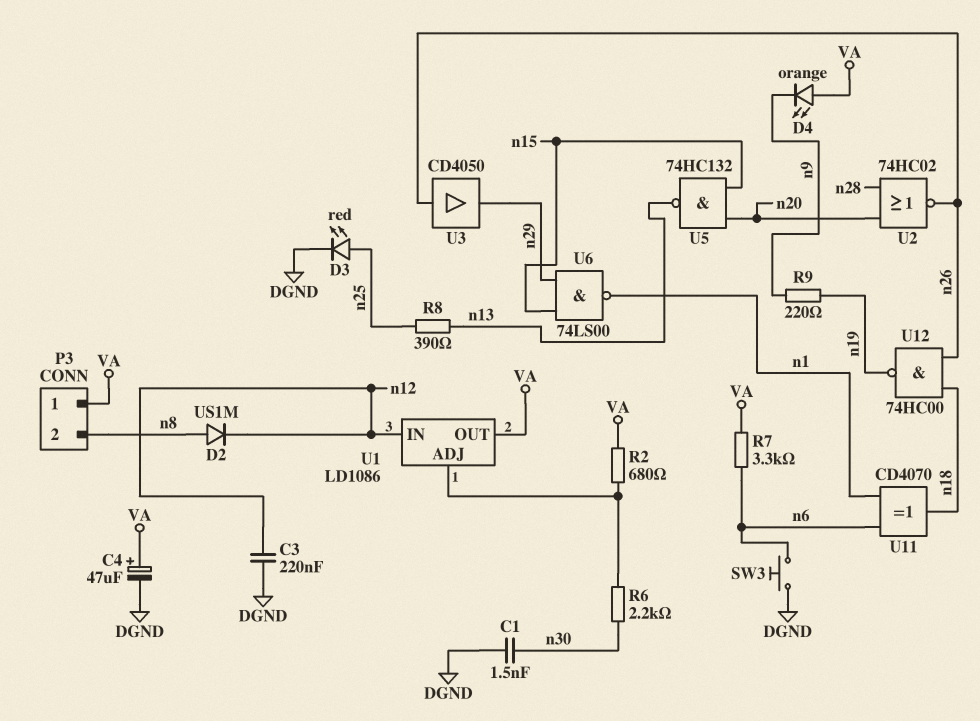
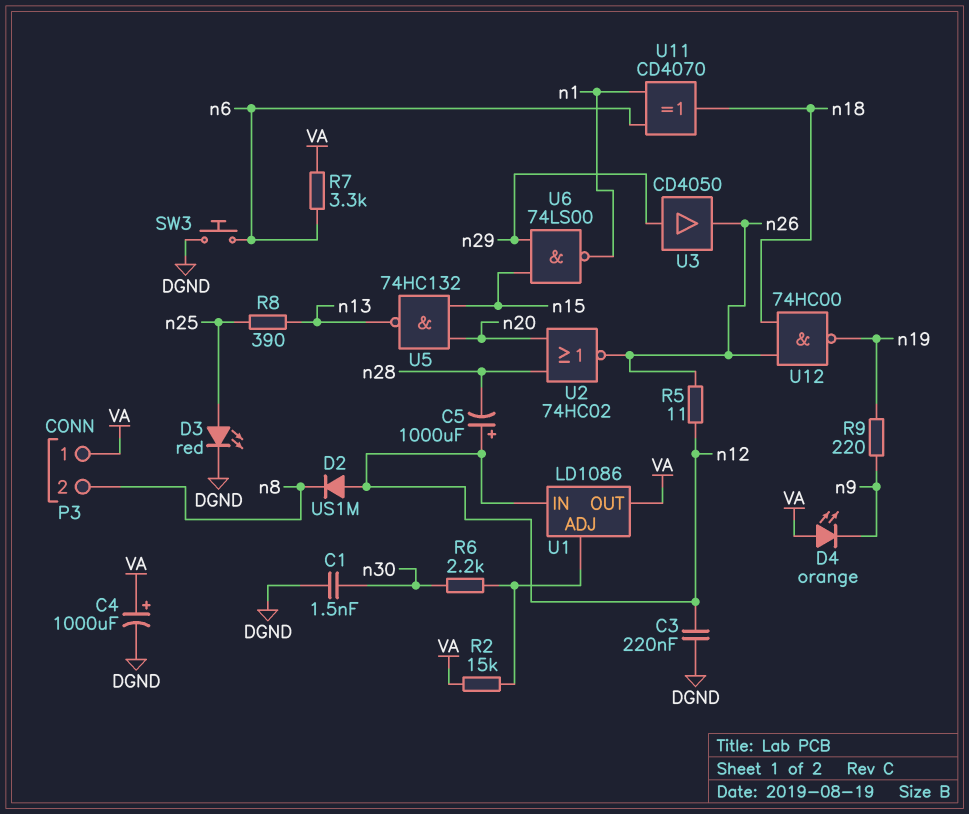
C4: 47uF (plus VA, minus DGND) -> 1000uF (plus VA, minus DGND)
C5: none -> 1000uF (plus n12, minus n28)
D2: diode US1M (A n8, K n12) -> diode US1M (A n12, K n8)
R2: 680 (U1/ADJ, VA) -> 15k (U1/ADJ, VA)
R5: none -> 11 (n12, n26)
U3: buffer CD4050 (in n26, out n29) -> buffer CD4050 (in n29, out n26)

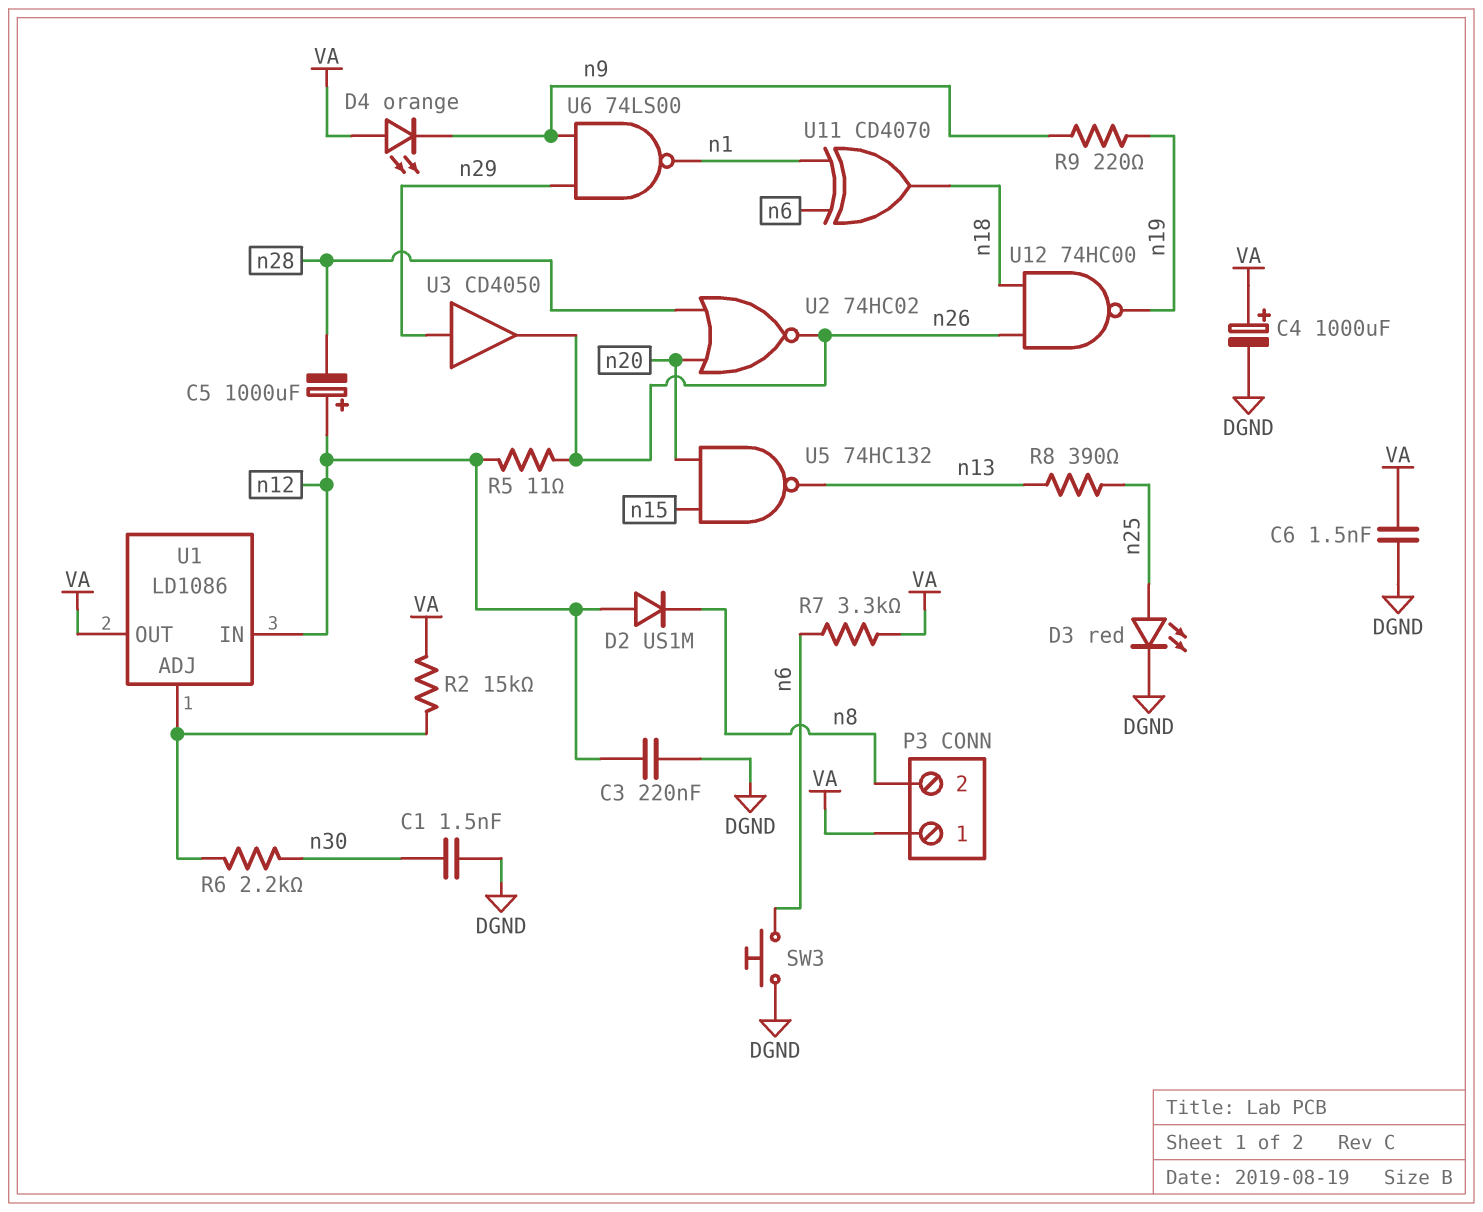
C6: none -> 1.5nF (DGND, VA)
U6: NAND 74LS00 (in n15, in n29, out n1) -> NAND 74LS00 (in n9, in n29, out n1)

